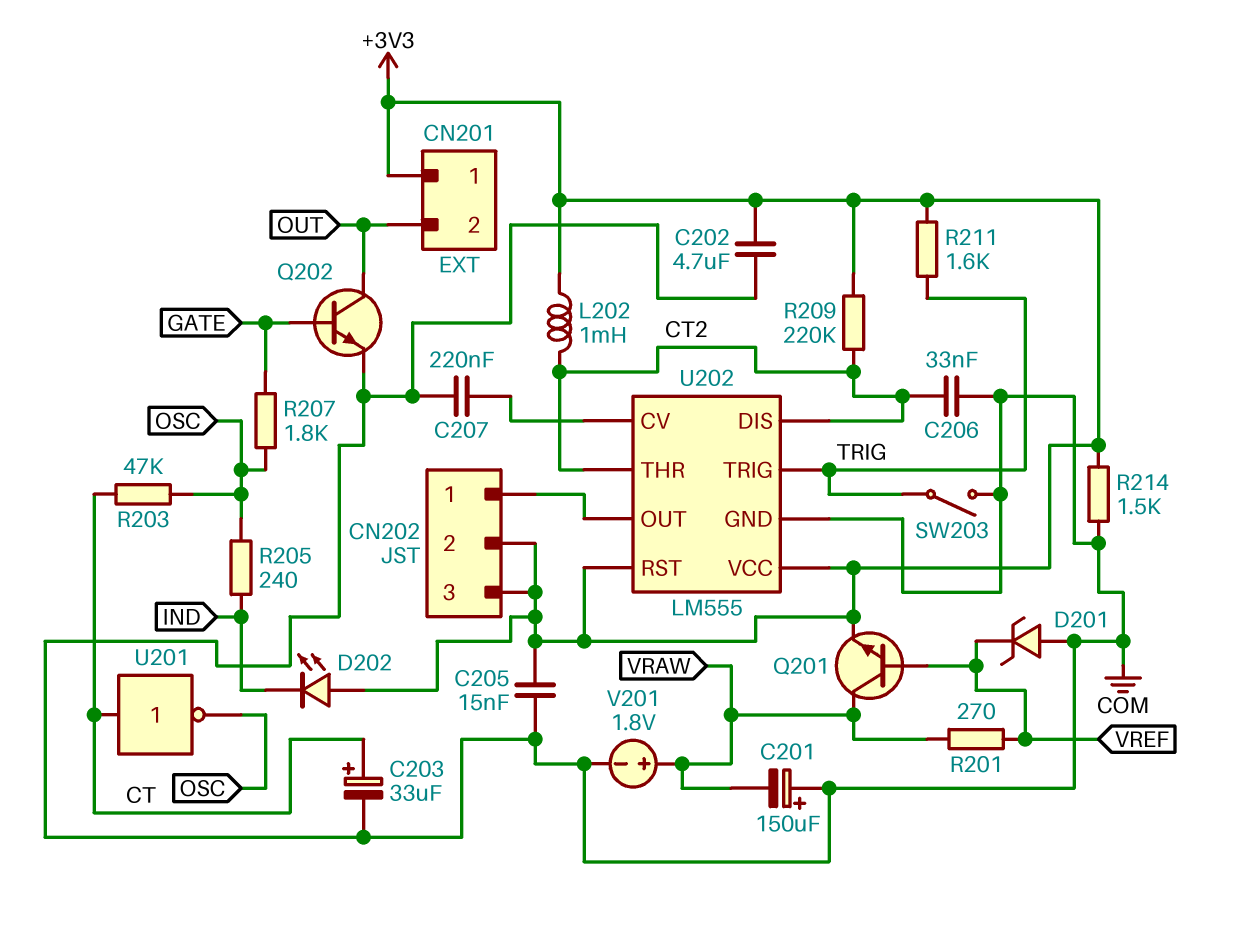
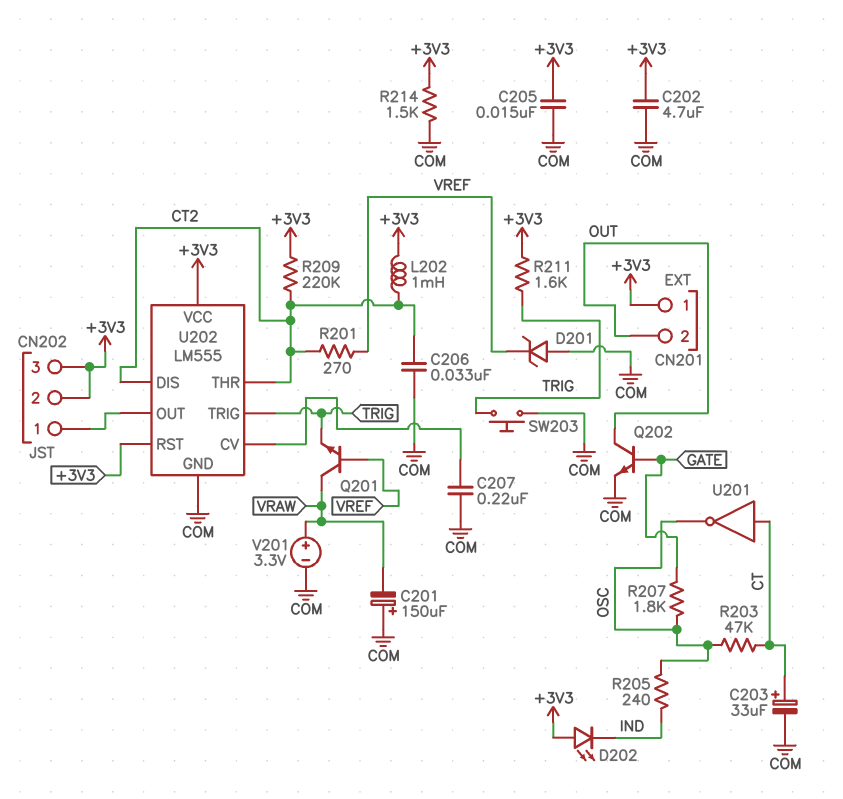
Q201: NPN (B VREF, C VRAW, E +3V3) -> NPN (B VREF, C VRAW, E TRIG)
R201: 270 (VRAW, VREF) -> 270 (CT2, VREF)
SW203: switch (COM, TRIG) -> button (COM, TRIG)
V201: 1.8V (plus VRAW, minus COM) -> 3.3V (plus VRAW, minus COM)

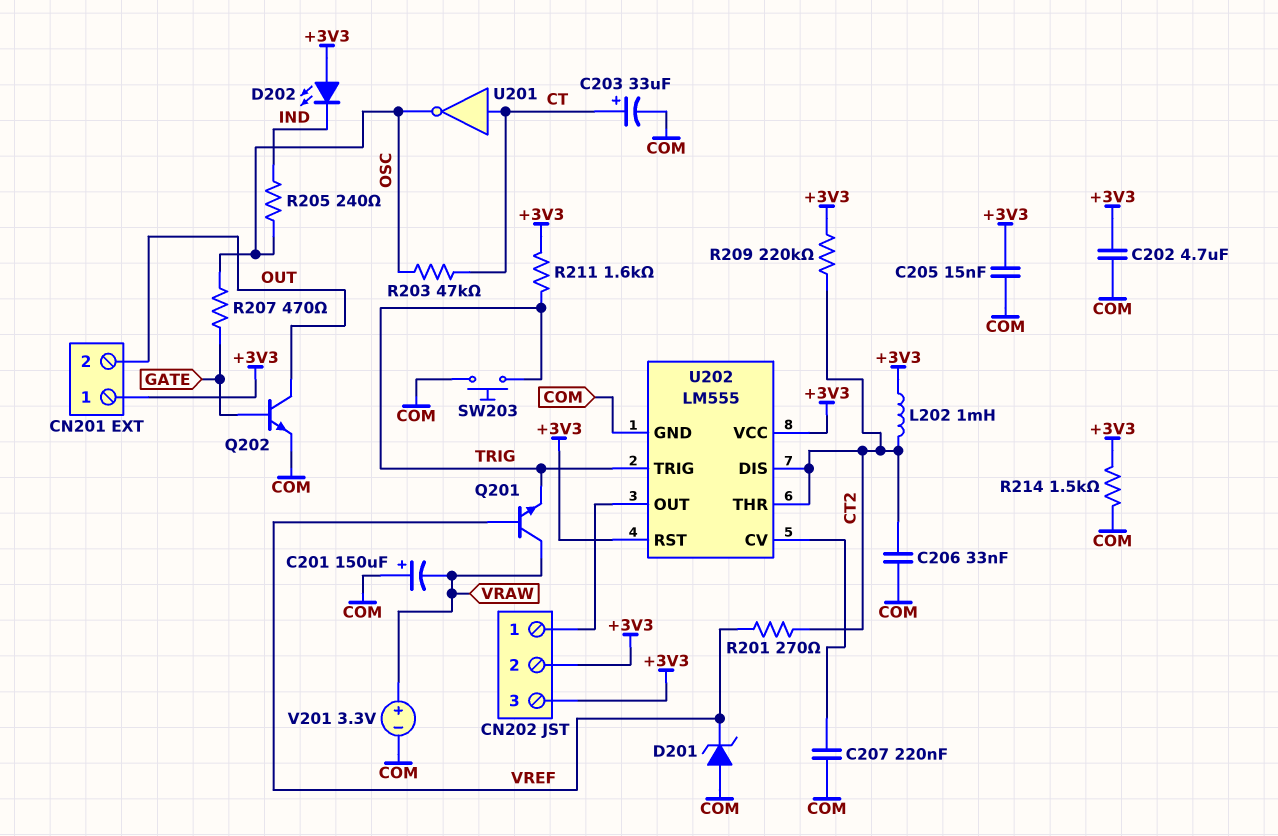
R207: 1.8k (GATE, OSC) -> 470 (GATE, OSC)

